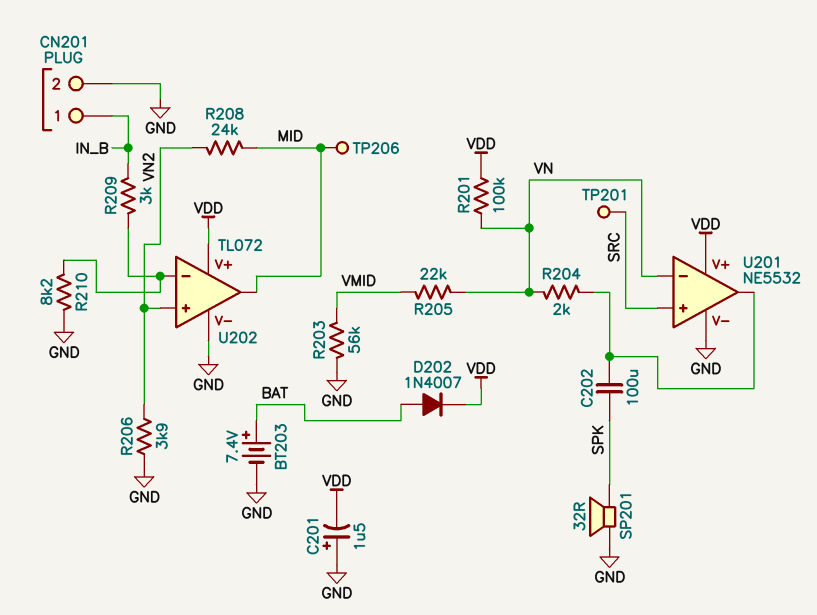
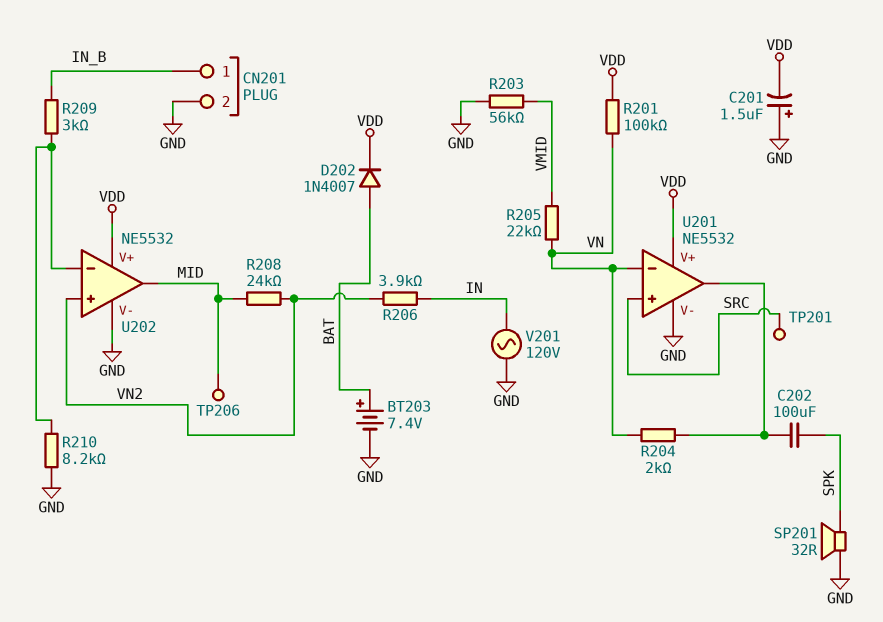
R206: 3.9k (GND, VN2) -> 3.9k (IN, VN2)
U202: TL072 -> NE5532
V201: none -> AC 120V (GND, IN)

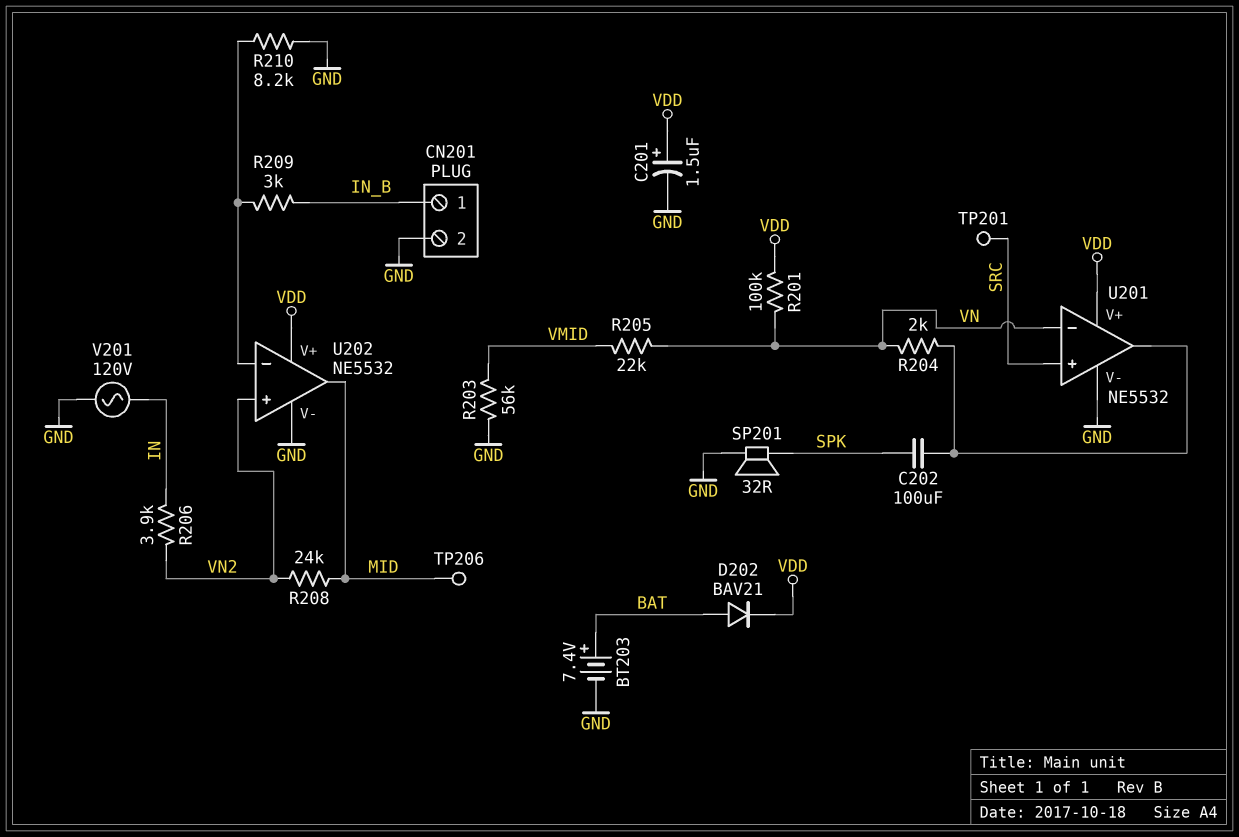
C201: 1.5uF (plus GND, minus VDD) -> 1.5uF (plus VDD, minus GND)
D202: diode 1N4007 (A BAT, K VDD) -> diode BAV21 (A BAT, K VDD)

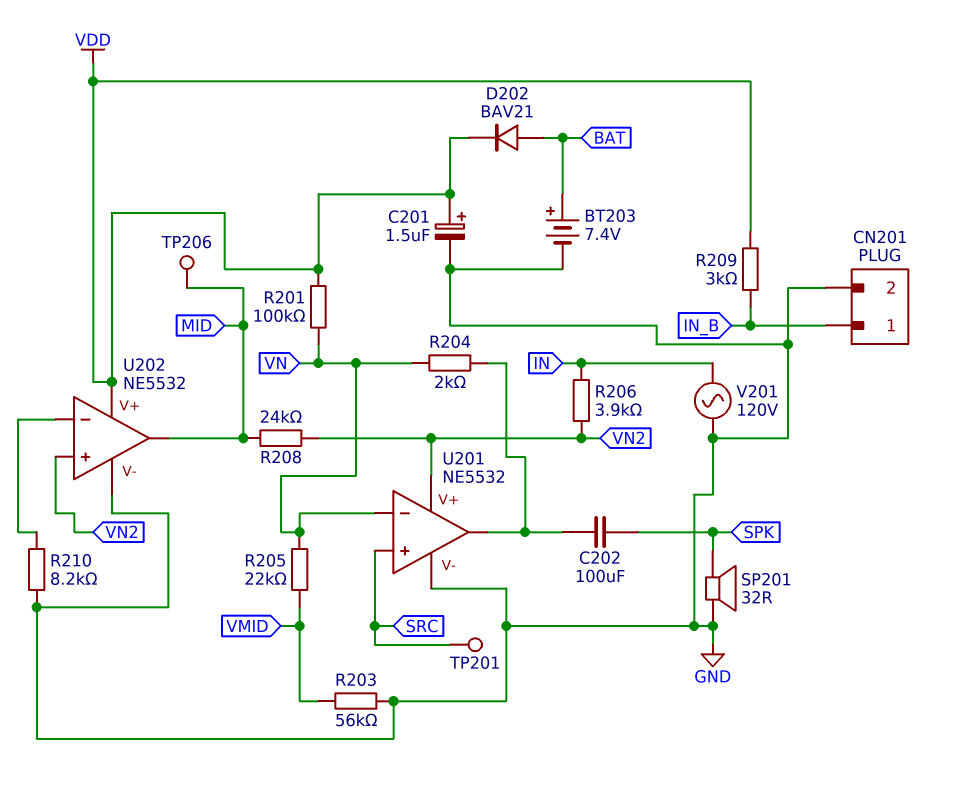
R209: 3k (IN_B, U202/in-) -> 3k (IN_B, VDD)
U201 pin V+: VDD -> VN2

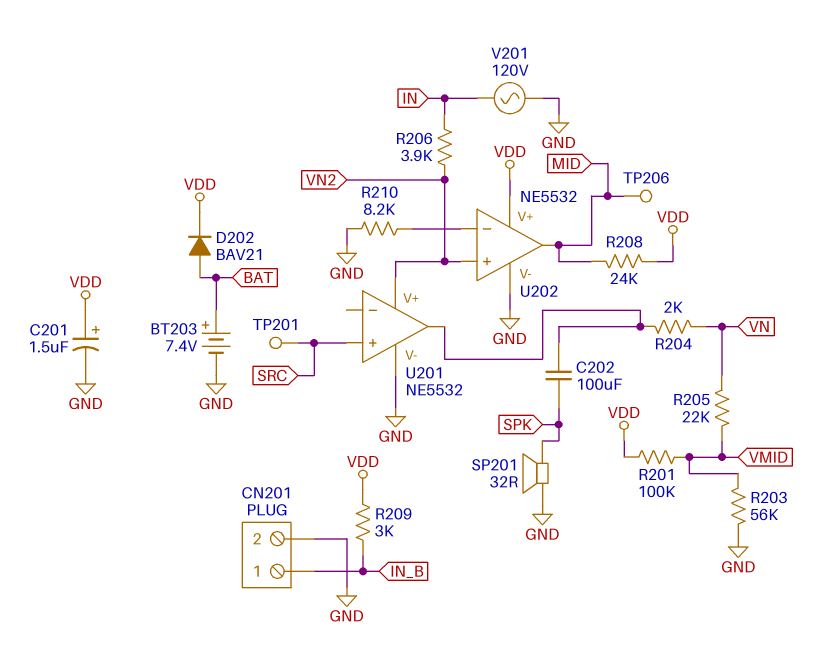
R201: 100k (VDD, VN) -> 100k (VDD, VMID)
R208: 24k (MID, VN2) -> 24k (MID, VDD)
U201 pin in-: VN -> none

